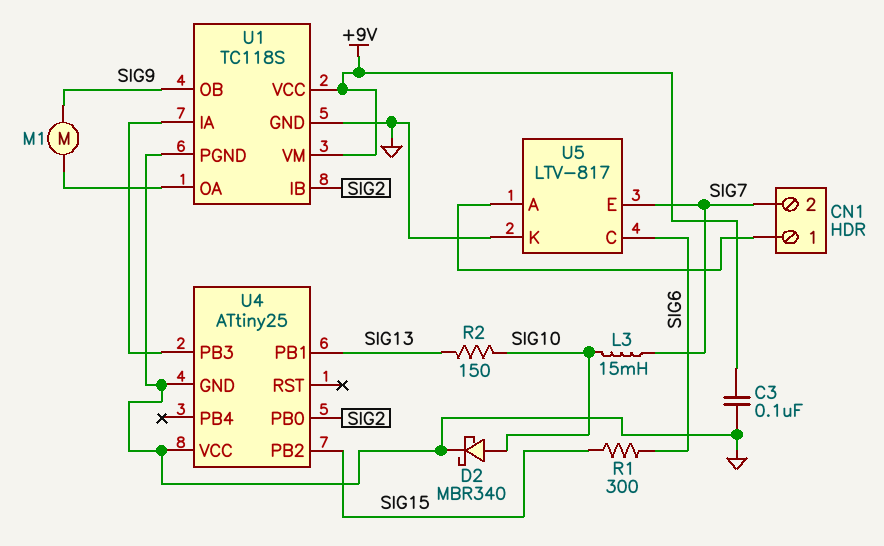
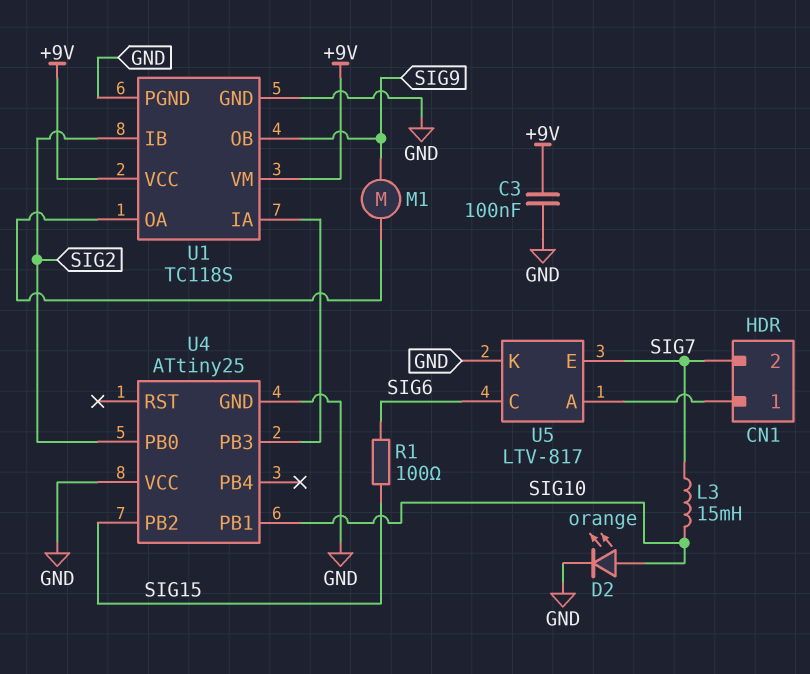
D2: schottky MBR340 (A SIG10, K GND) -> LED orange (A SIG10, K GND)
R1: 300 (SIG6, SIG15) -> 100 (SIG6, SIG15)
R2: 150 (SIG10, SIG13) -> none
U4 pin PB1: SIG13 -> SIG10

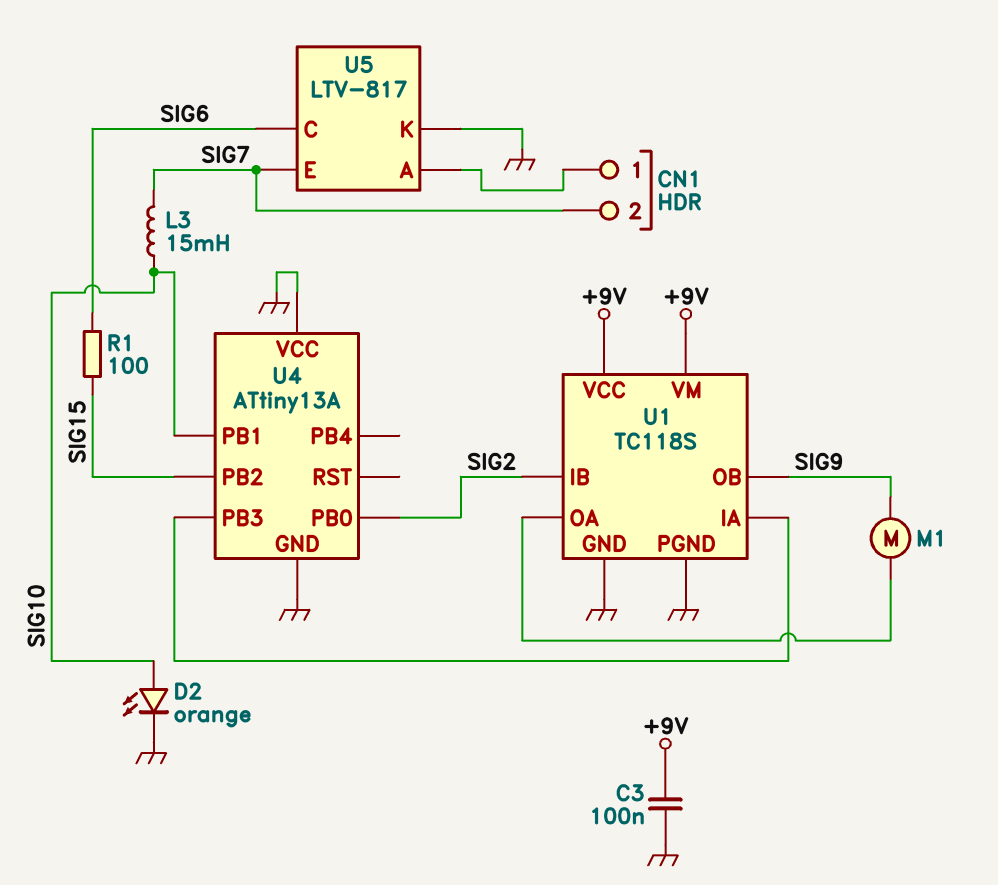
U4: ATtiny25 -> ATtiny13A

